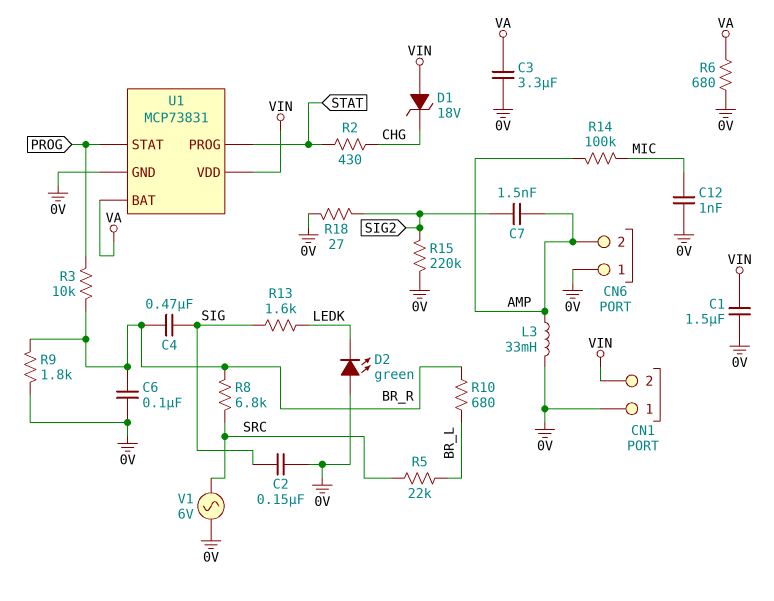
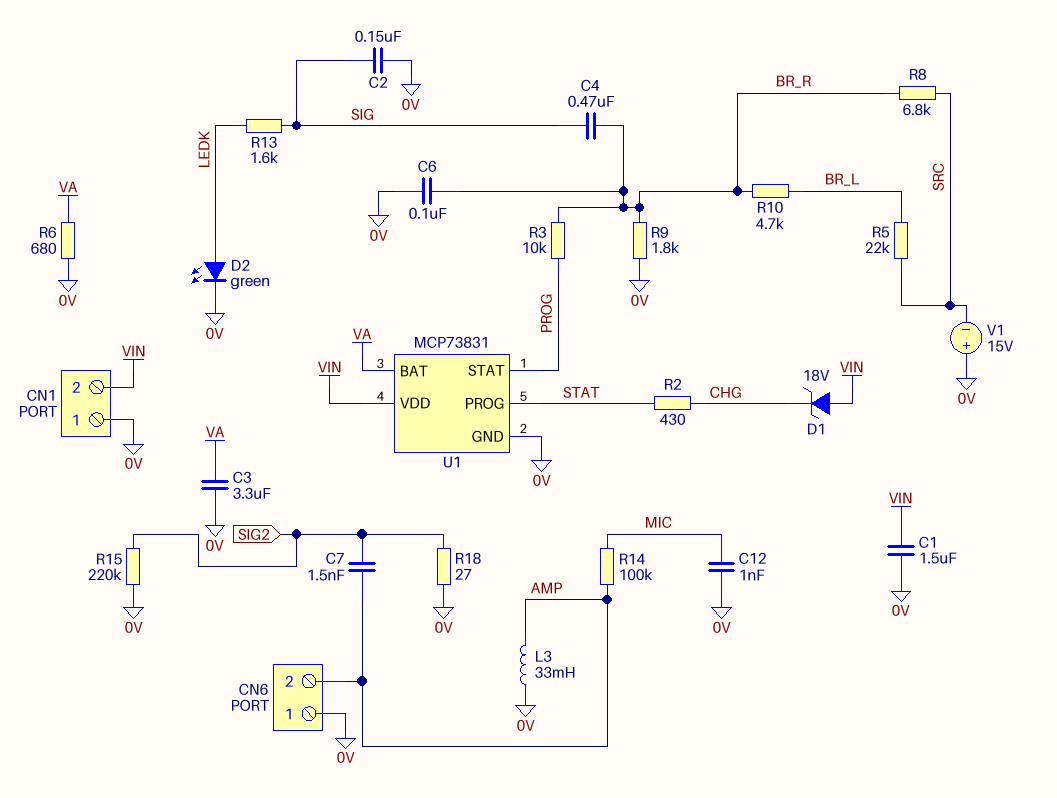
D2: LED green (A 0V, K LEDK) -> LED green (A LEDK, K 0V)
R10: 680 (BR_L, BR_R) -> 4.7k (BR_L, BR_R)
V1: AC 6V (0V, SRC) -> 15V (plus 0V, minus SRC)

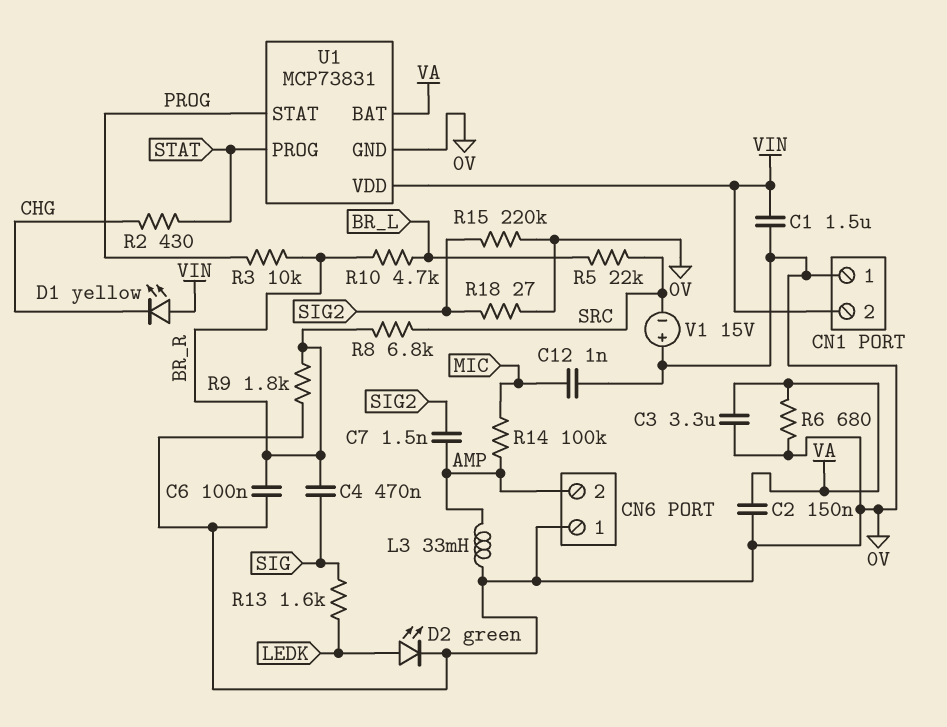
C2: 150nF (0V, SIG) -> 150nF (0V, VA)
D1: zener 18V (A VIN, K CHG) -> LED yellow (A VIN, K CHG)

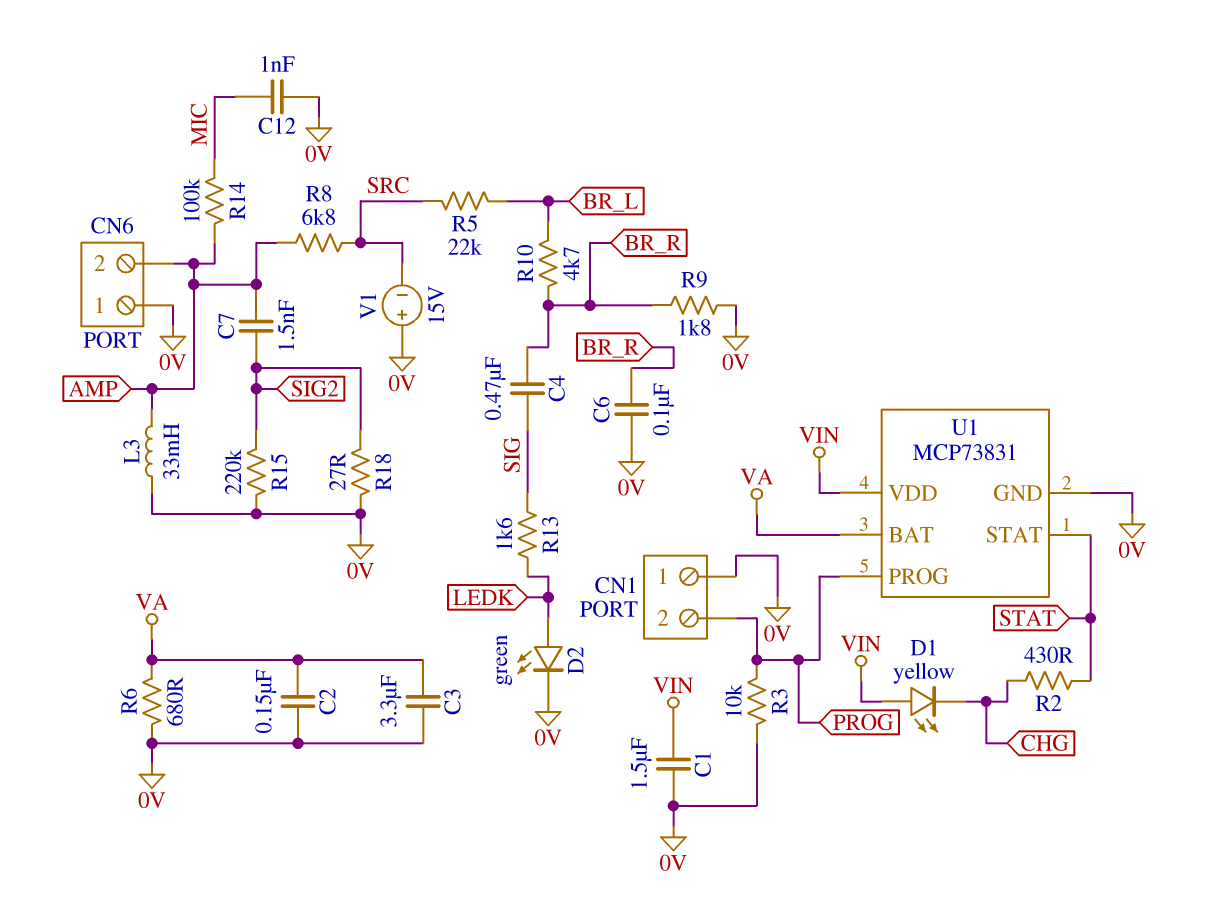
CN1 pin 2: VIN -> PROG
R3: 10k (BR_R, PROG) -> 10k (0V, PROG)
R8: 6.8k (BR_R, SRC) -> 6.8k (AMP, SRC)
U1 pin PROG: STAT -> PROG
U1 pin STAT: PROG -> STAT

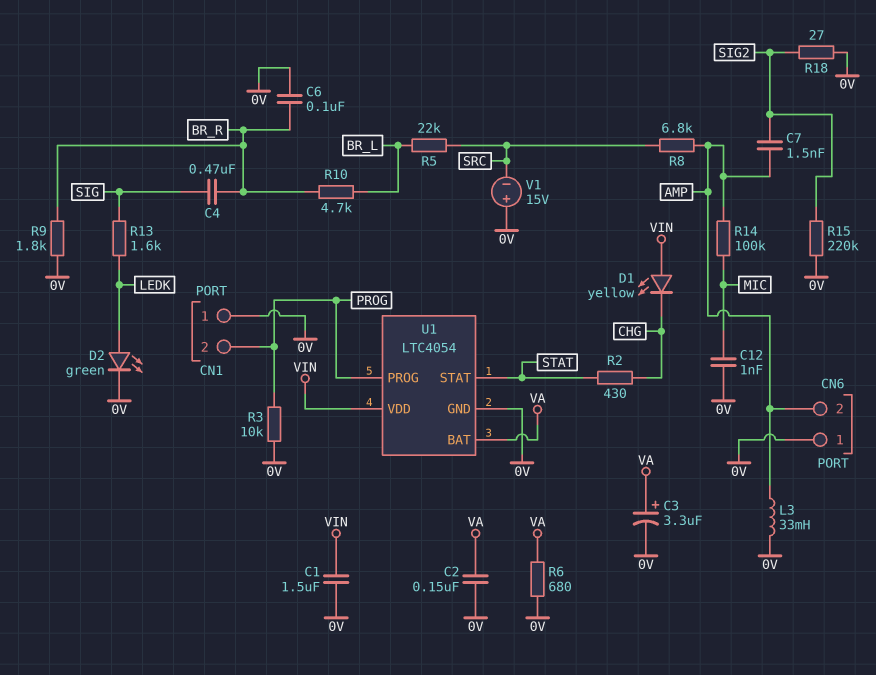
C3: 3.3uF (0V, VA) -> 3.3uF (plus VA, minus 0V)
U1: MCP73831 -> LTC4054

